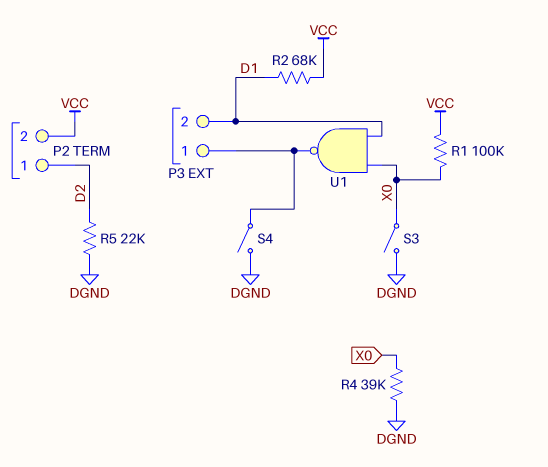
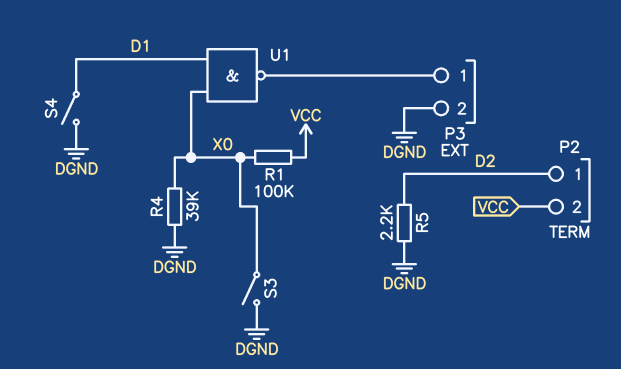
P3 pin 2: D1 -> DGND
R2: 68k (D1, VCC) -> none
R5: 22k (D2, DGND) -> 2.2k (D2, DGND)
S4: switch (DGND, P3/1) -> switch (D1, DGND)

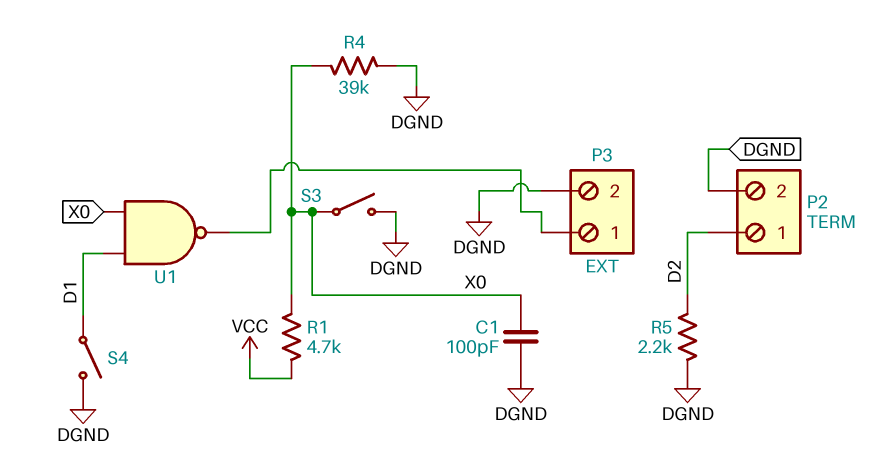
C1: none -> 100pF (DGND, X0)
P2 pin 2: VCC -> DGND
R1: 100k (VCC, X0) -> 4.7k (VCC, X0)

